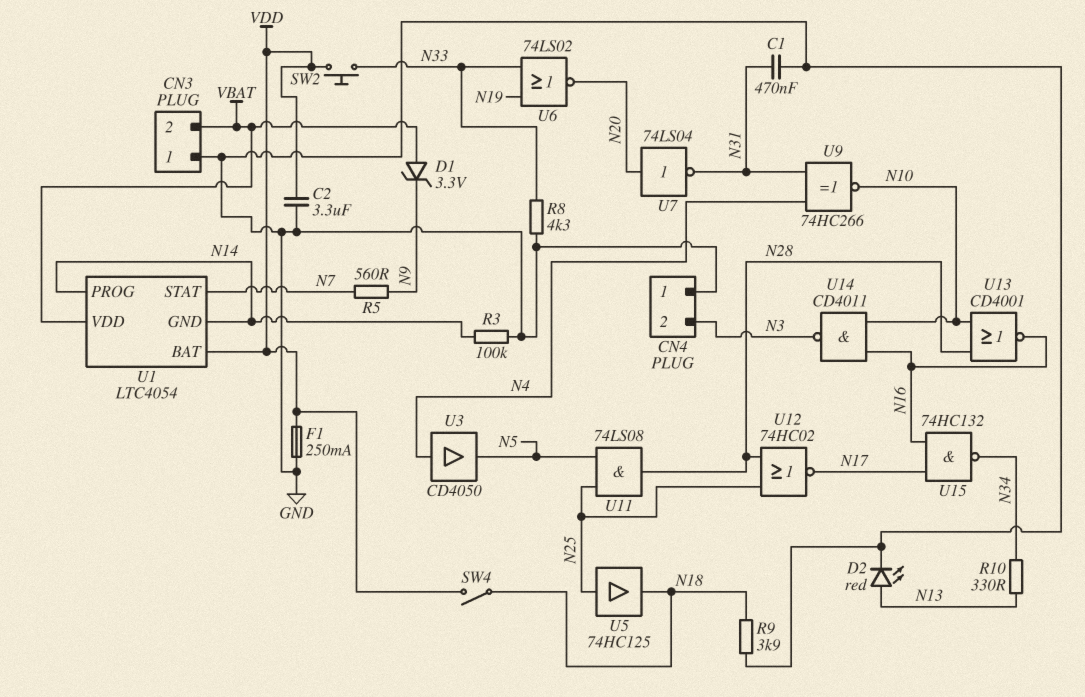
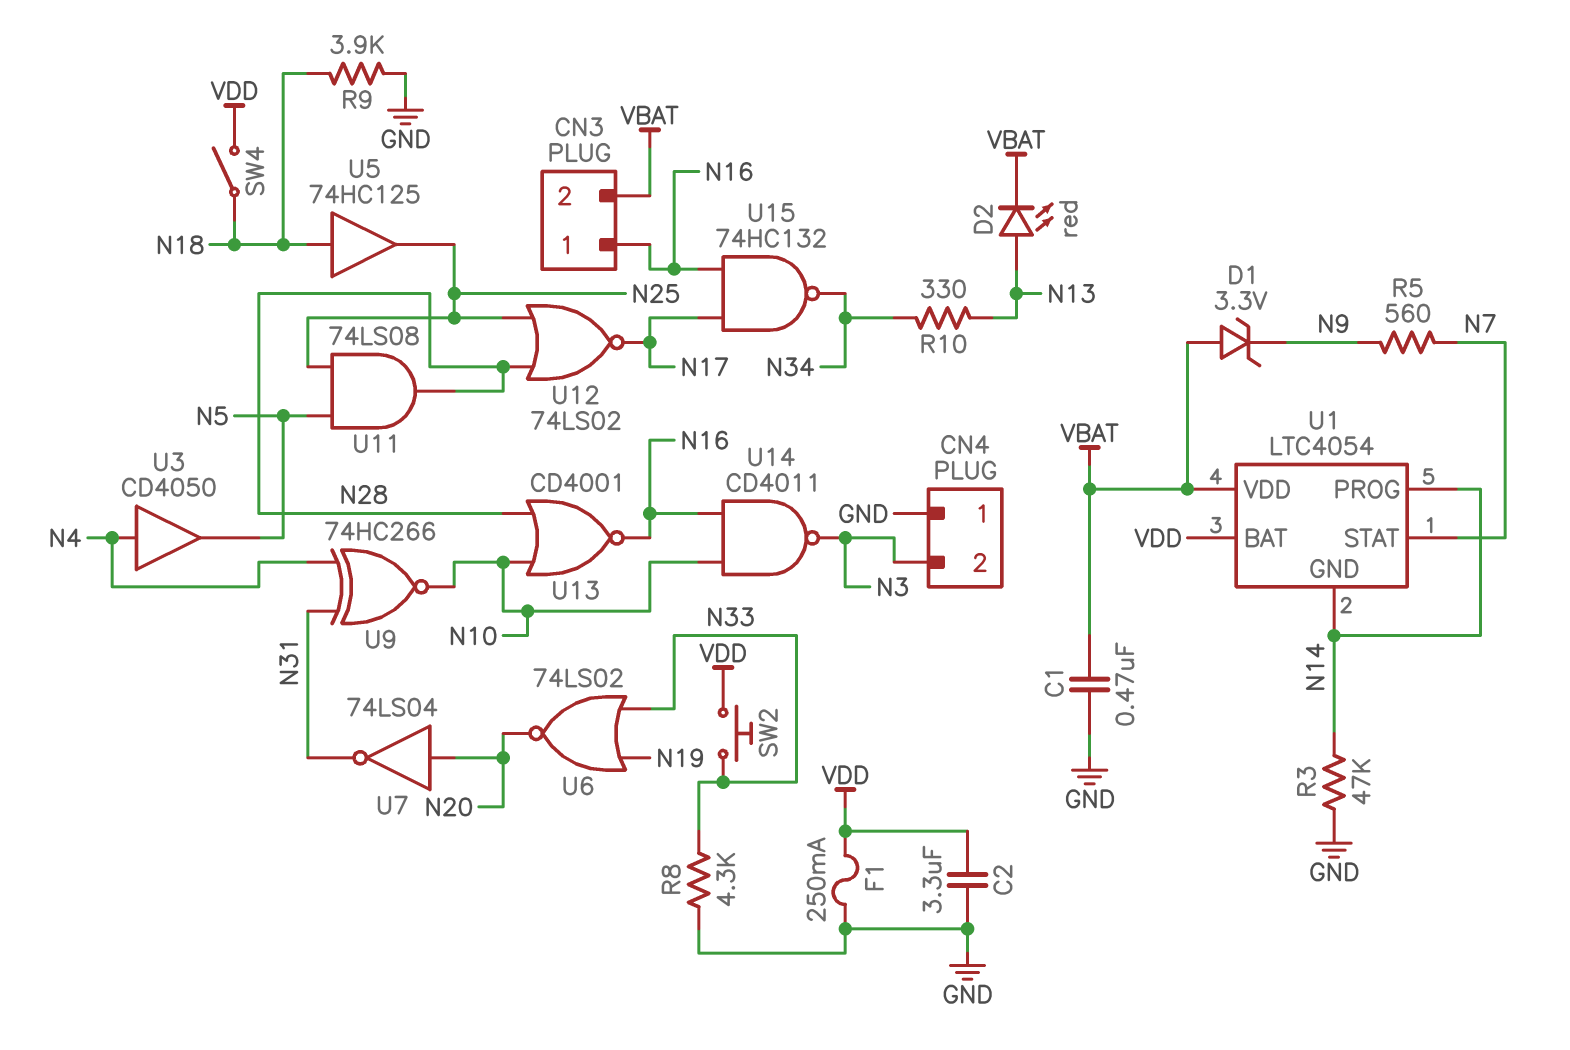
C1: 470nF (GND, N31) -> 470nF (GND, VBAT)
CN3 pin 1: GND -> N16
D2: LED red (A N13, K GND) -> LED red (A N13, K VBAT)
R3: 100k (GND, N14) -> 47k (GND, N14)
U5: buffer 74HC125 (in N25, out N18) -> buffer 74HC125 (in N18, out N25)
U12: NOR 74HC02 (in N25, in N28, out N17) -> NOR 74LS02 (in N25, in N28, out N17)

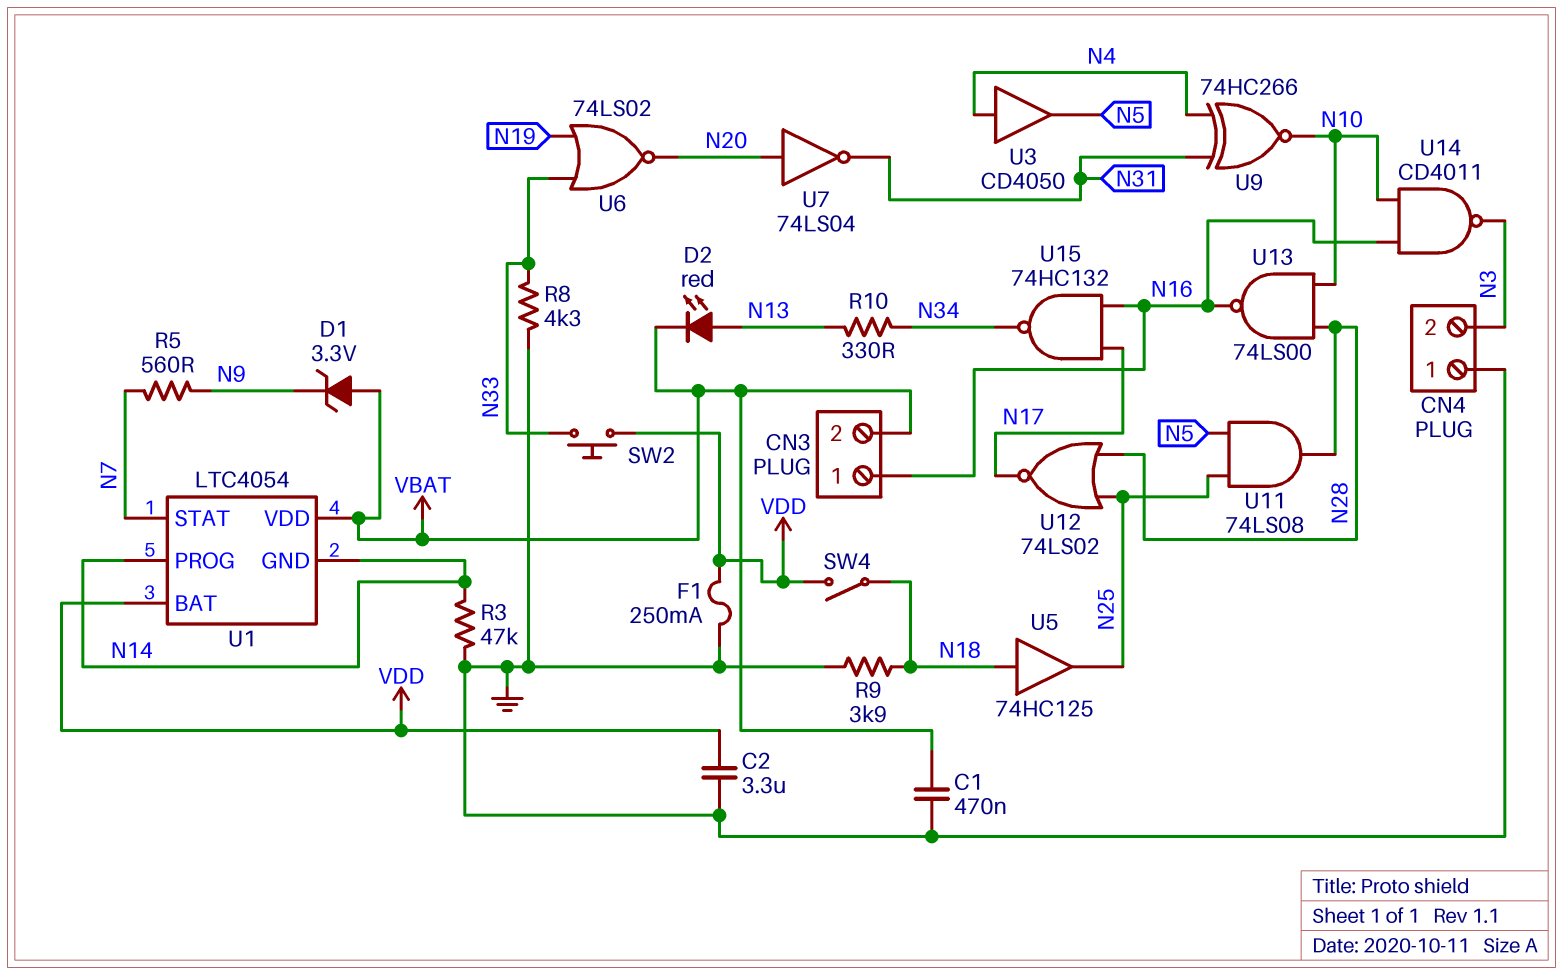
U13: NOR CD4001 (in N10, in N28, out N16) -> NAND 74LS00 (in N10, in N28, out N16)

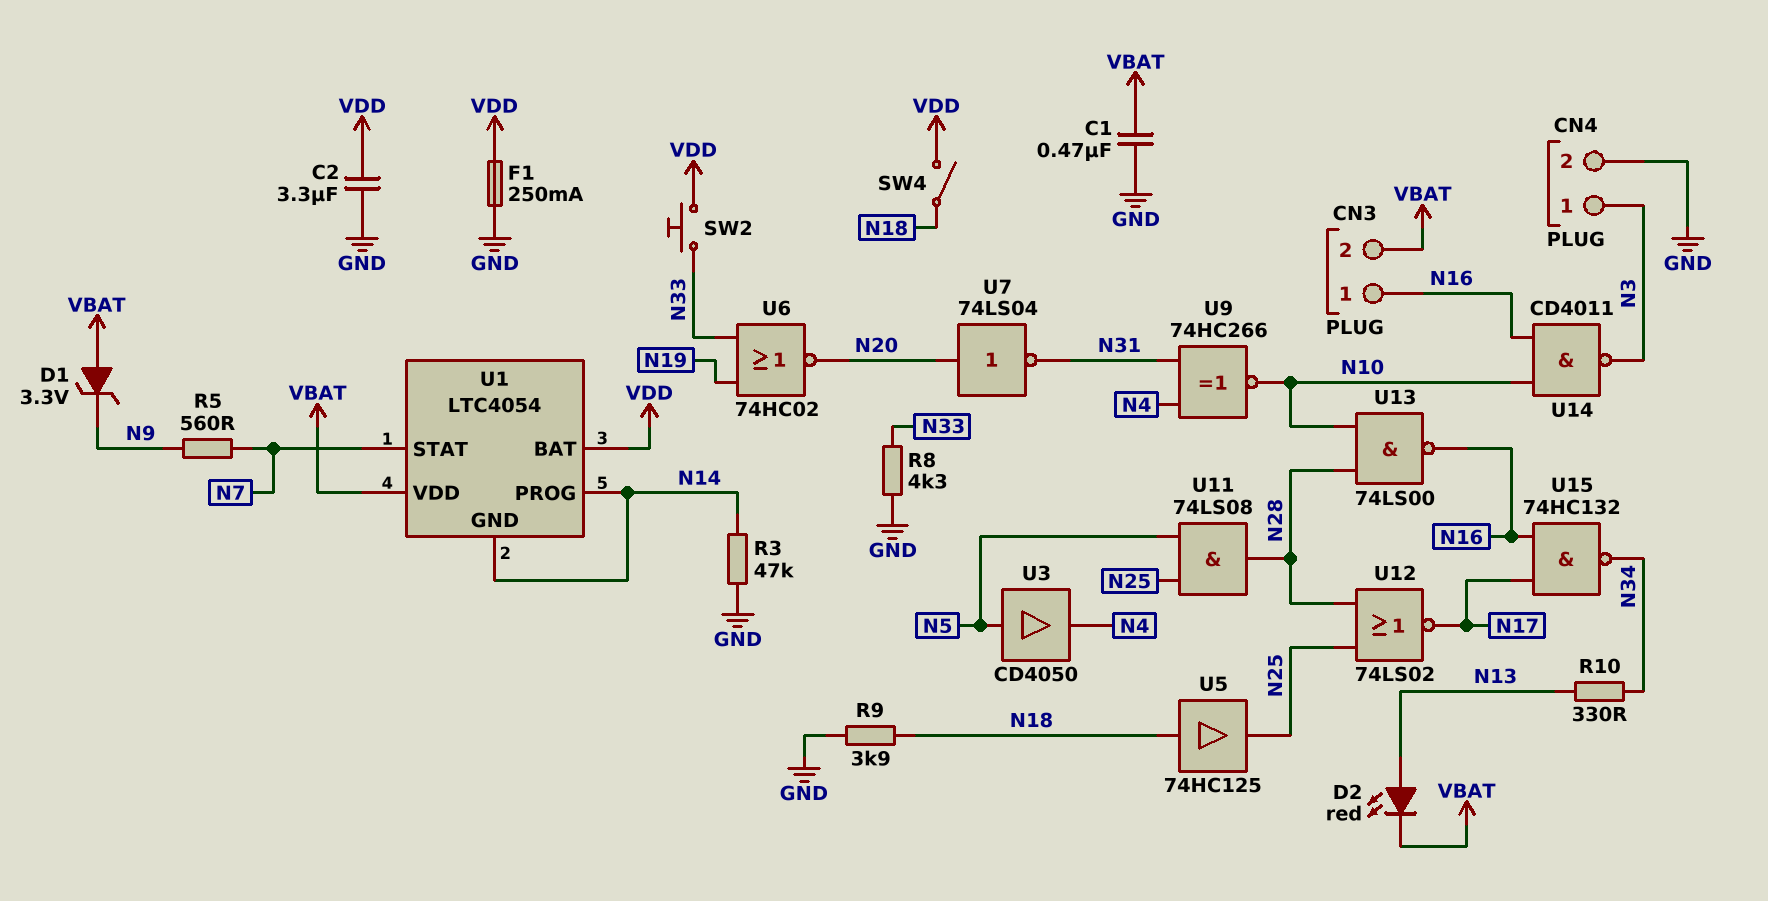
CN4 pin 1: GND -> N3
CN4 pin 2: N3 -> GND
U3: buffer CD4050 (in N4, out N5) -> buffer CD4050 (in N5, out N4)
U6: NOR 74LS02 (in N19, in N33, out N20) -> NOR 74HC02 (in N19, in N33, out N20)

